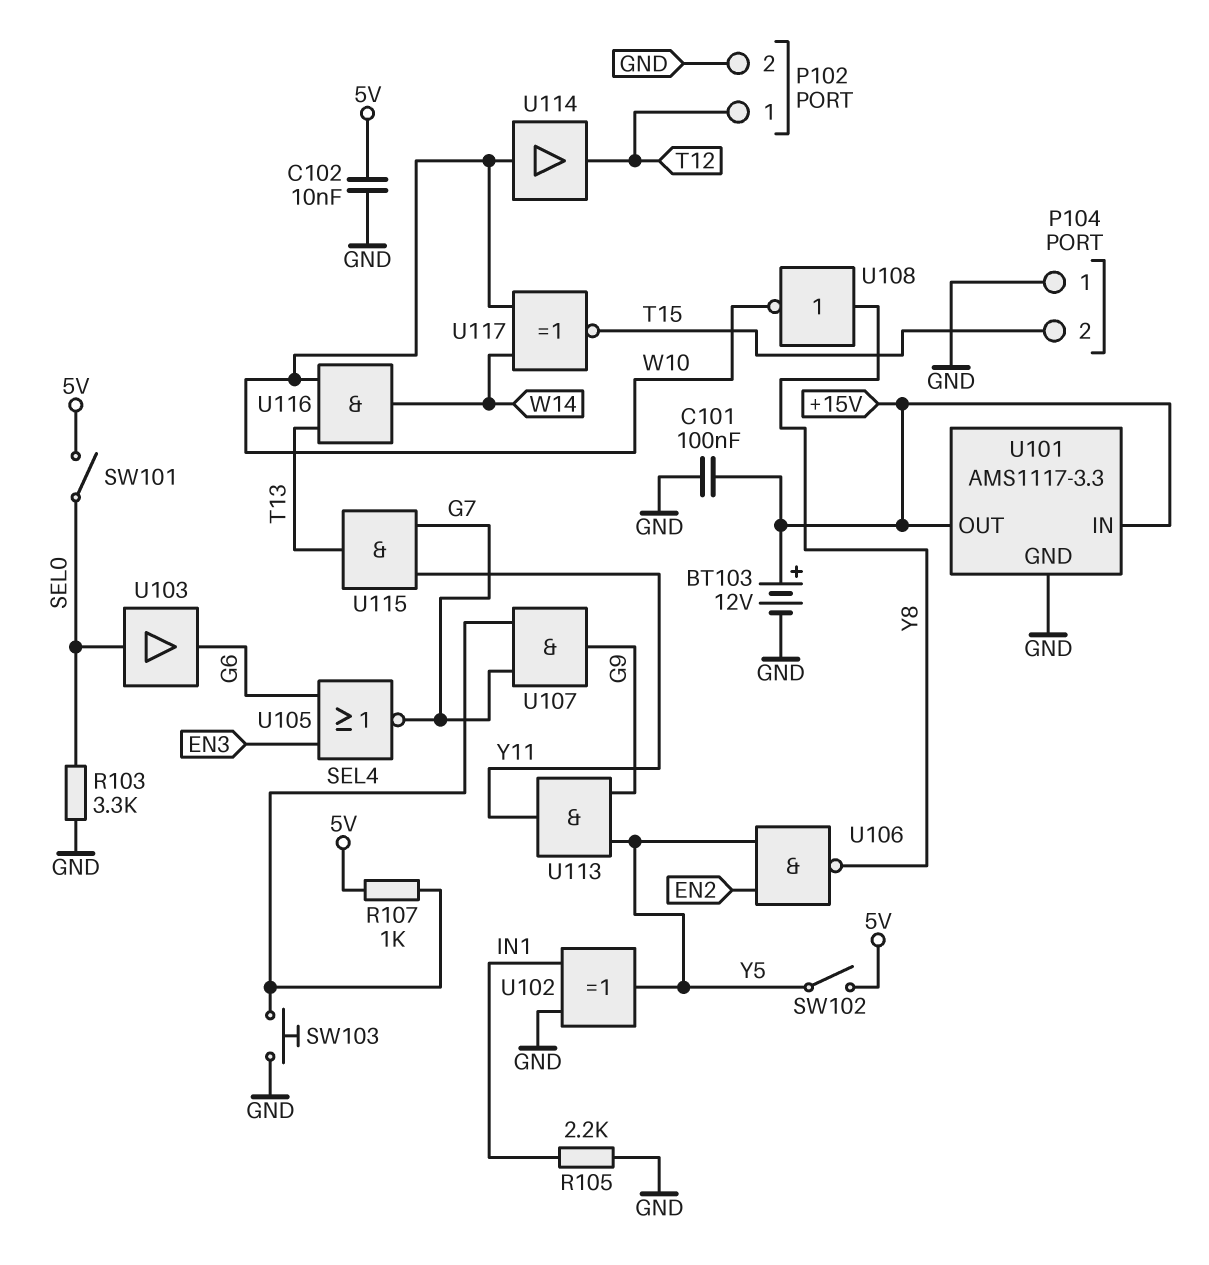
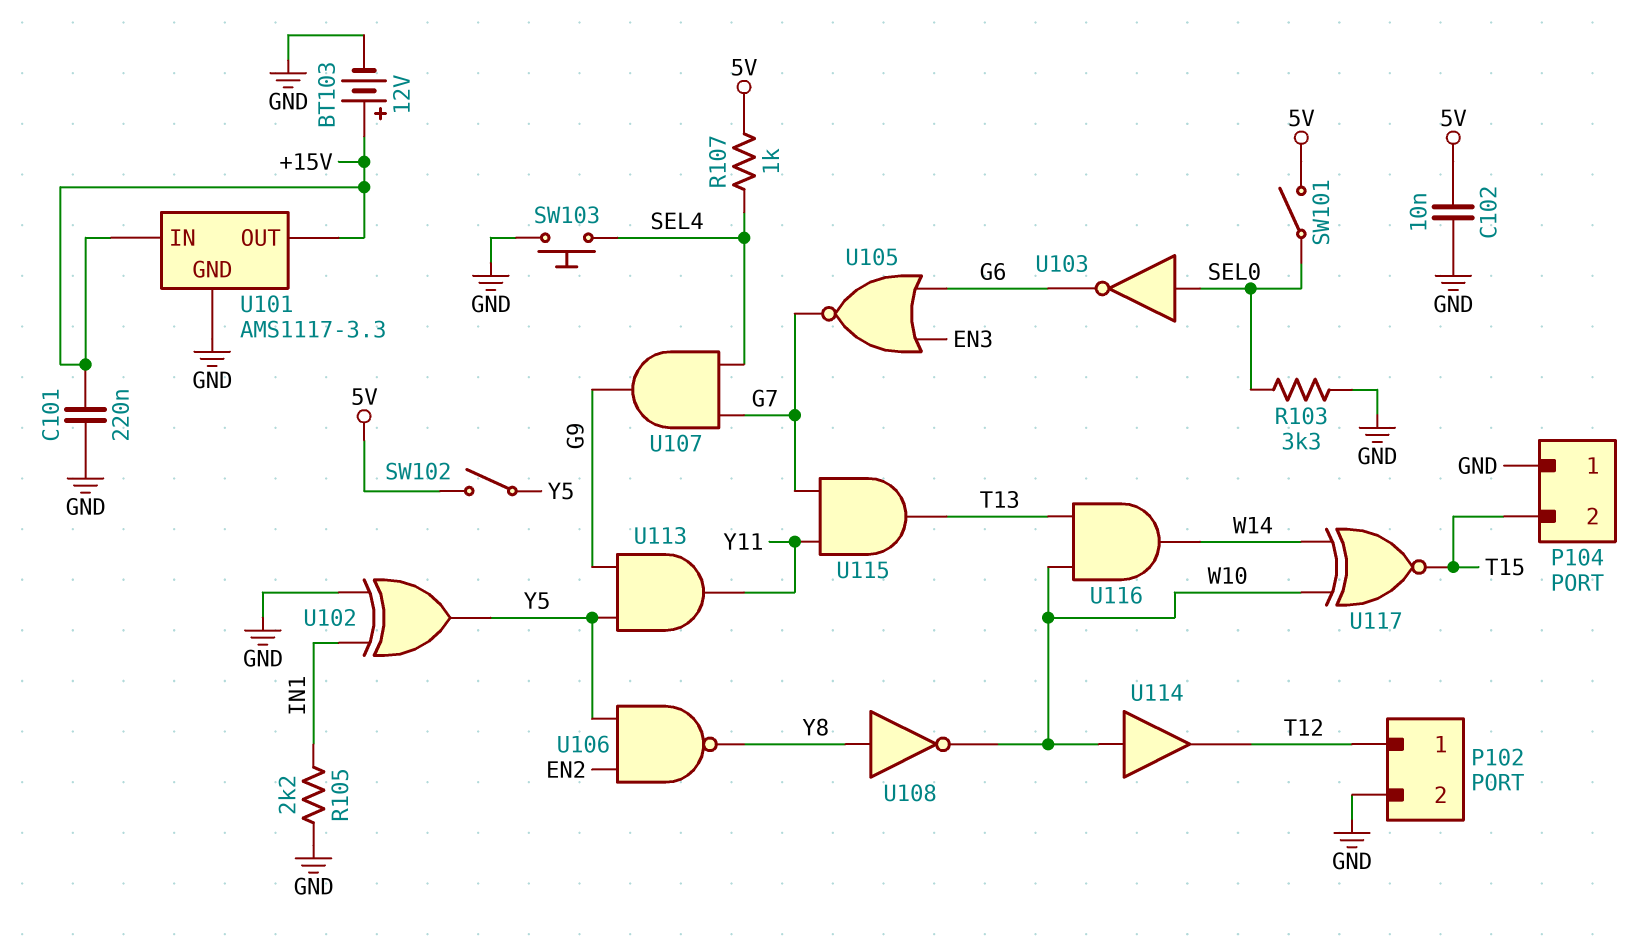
C101: 100nF (+15V, GND) -> 220nF (+15V, GND)
U103: buffer (in SEL0, out G6) -> NOT (in SEL0, out G6)

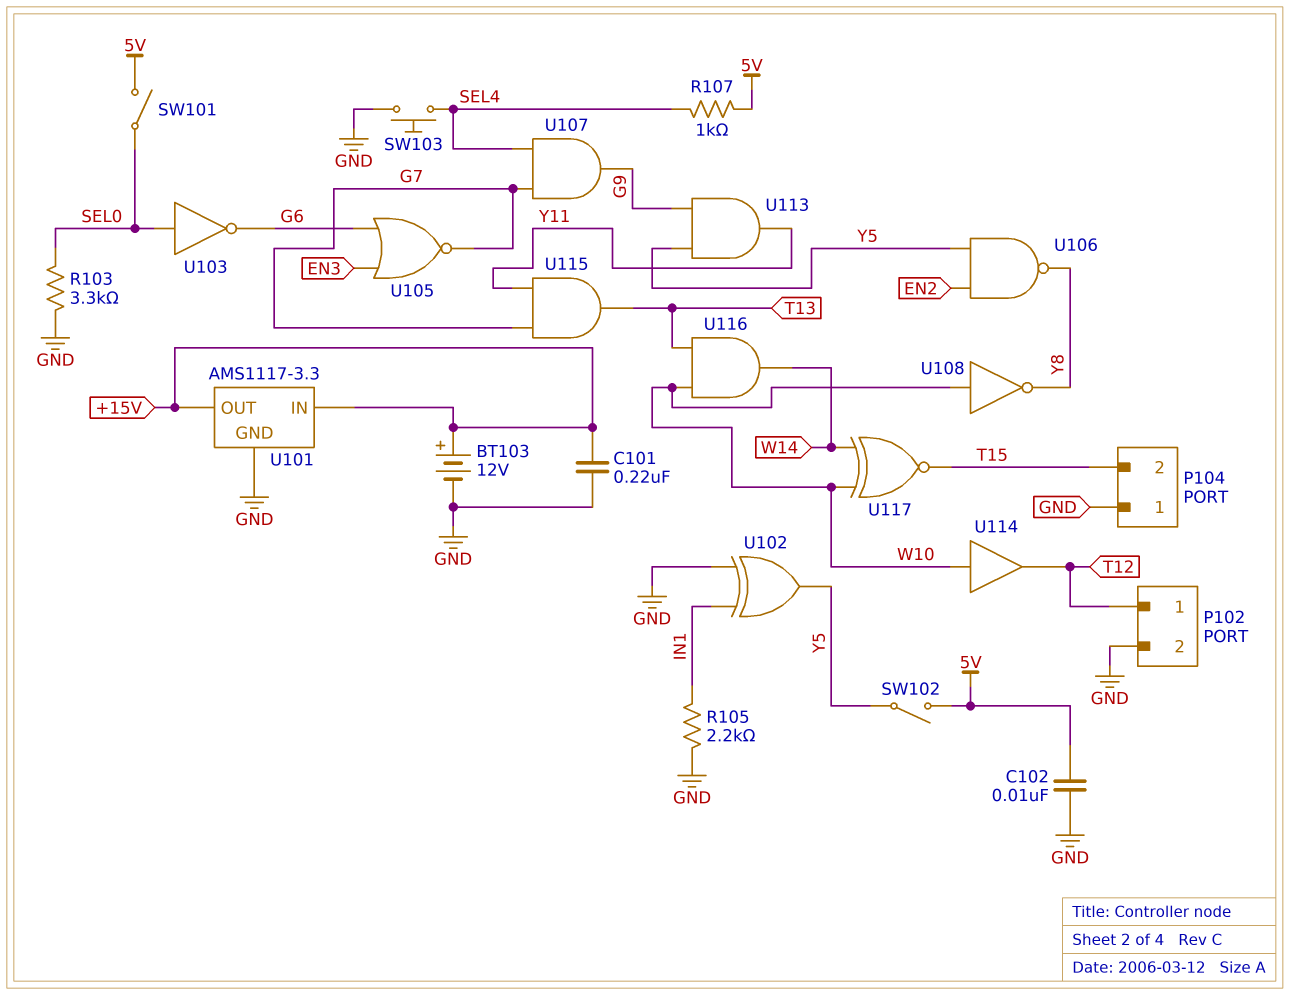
U108: NOT (in Y8, out W10) -> NOT (in W10, out Y8)

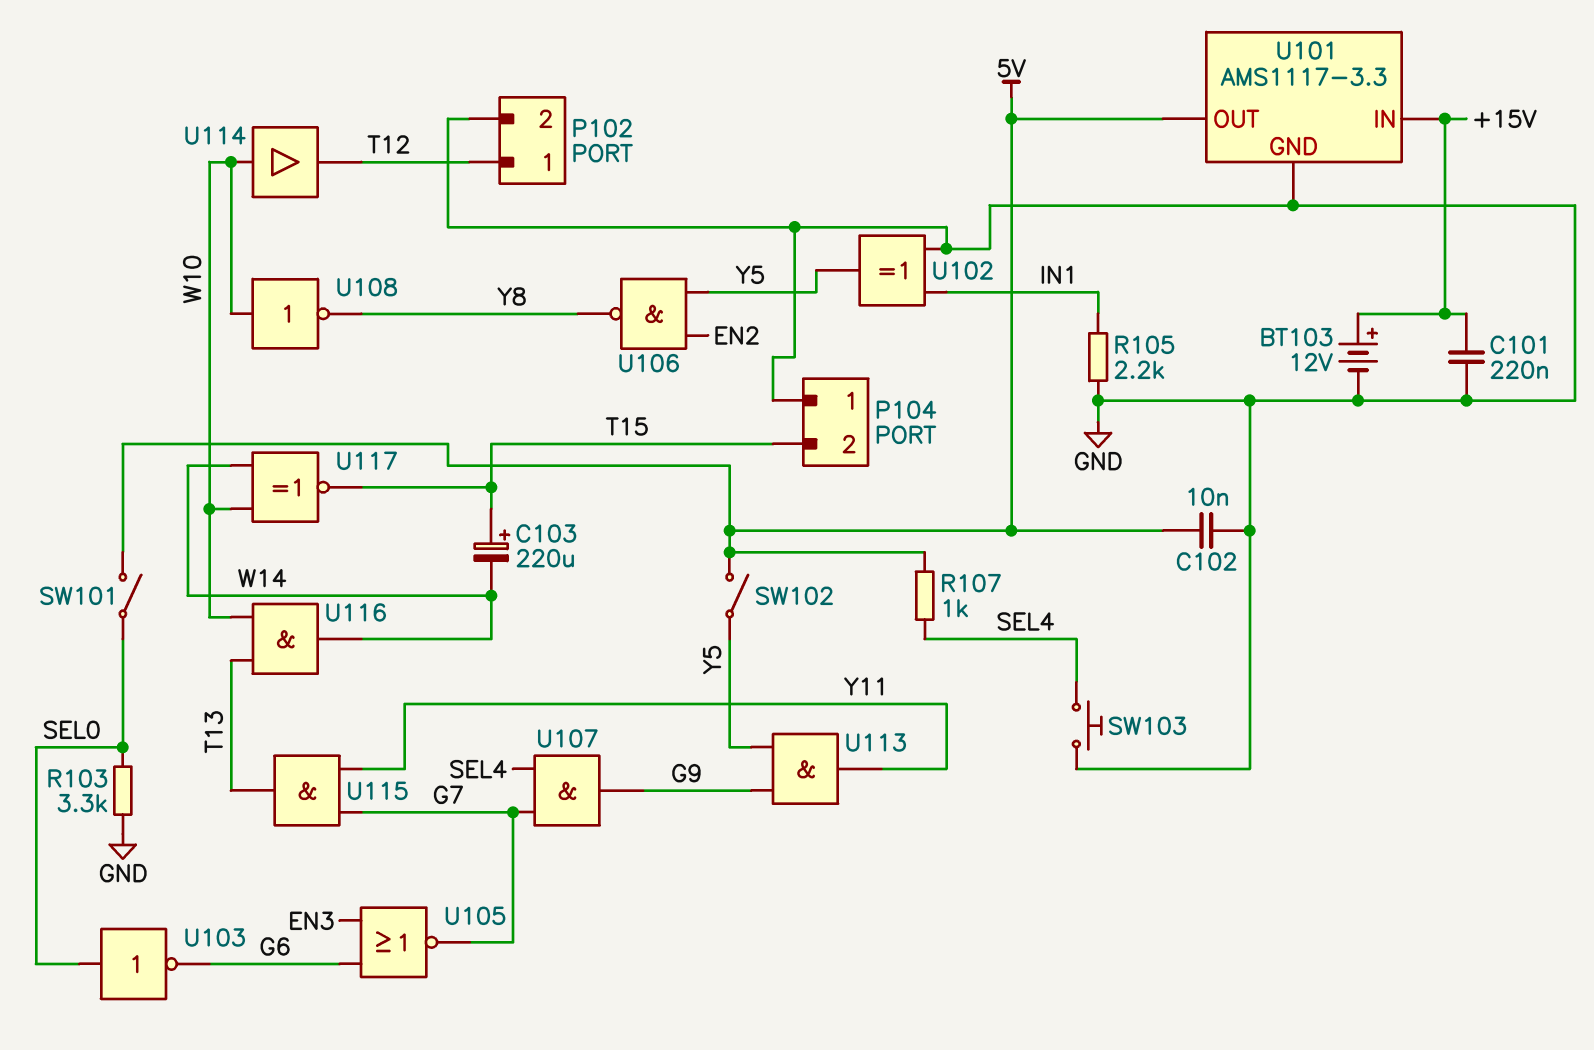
C103: none -> 220uF (plus T15, minus W14)
U101 pin OUT: +15V -> 5V

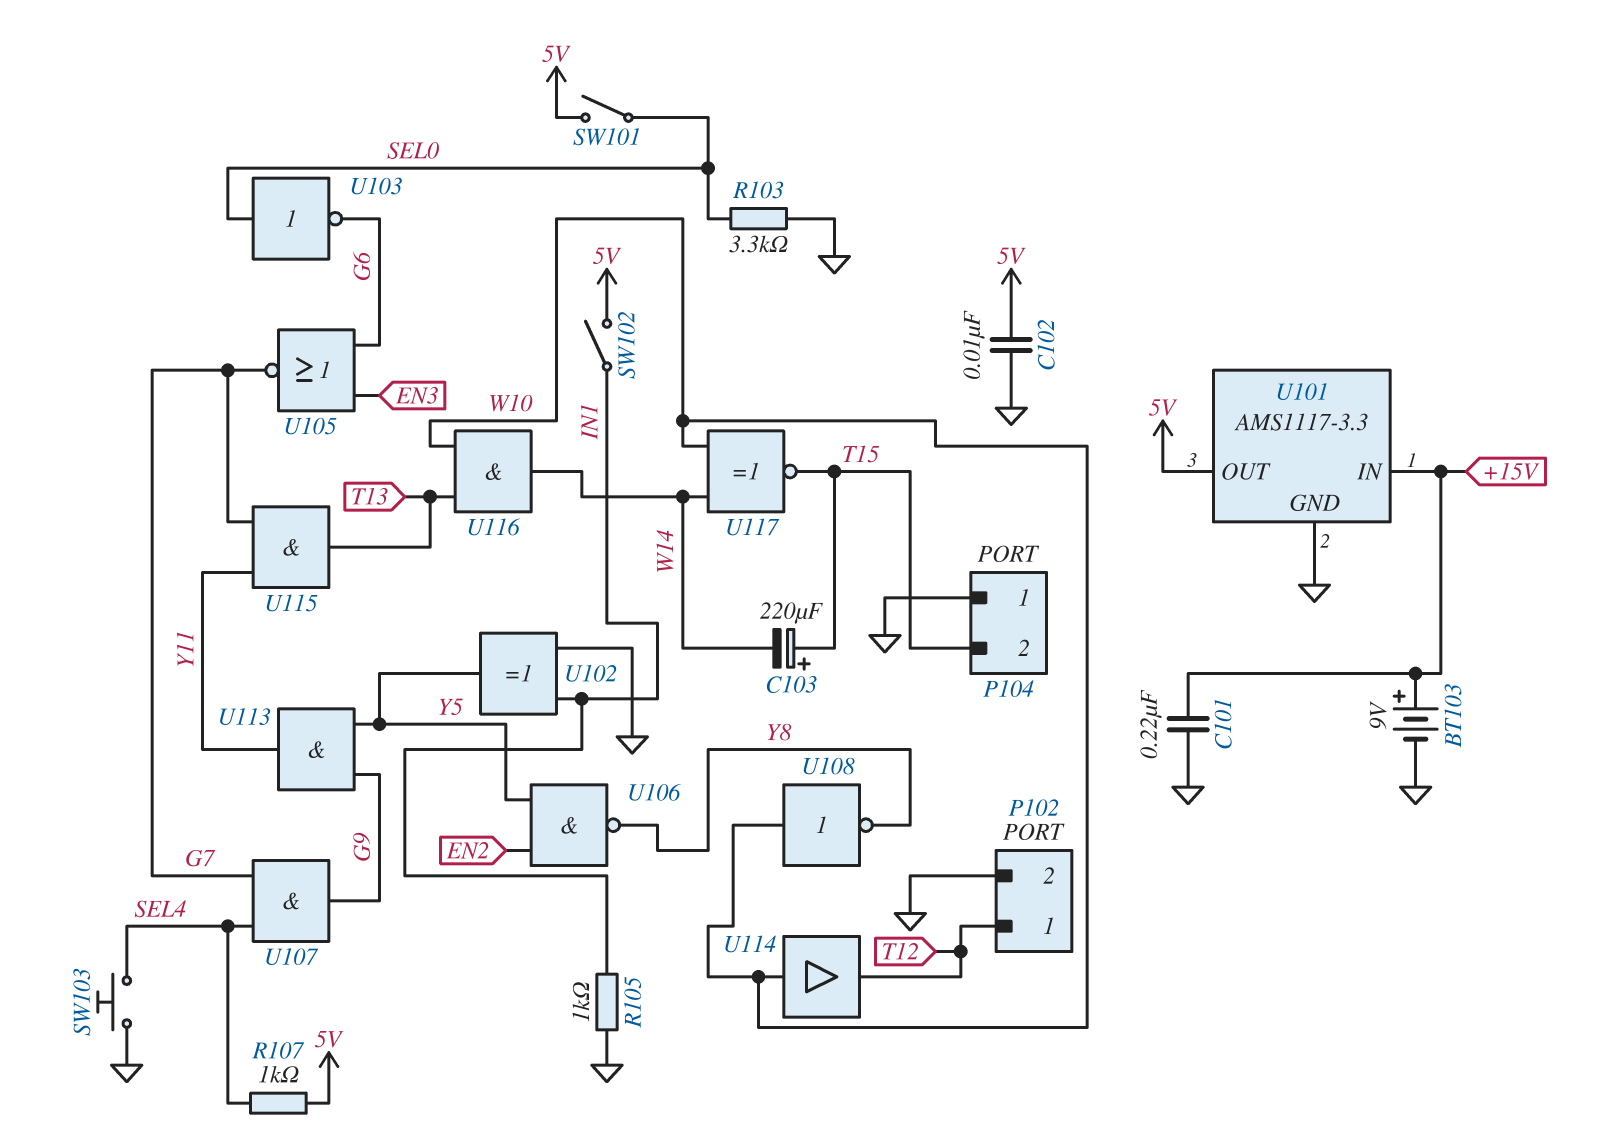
BT103: 12V (plus +15V, minus GND) -> 9V (plus +15V, minus GND)
R105: 2.2k (GND, IN1) -> 1k (GND, IN1)
SW102: switch (5V, Y5) -> switch (5V, IN1)

